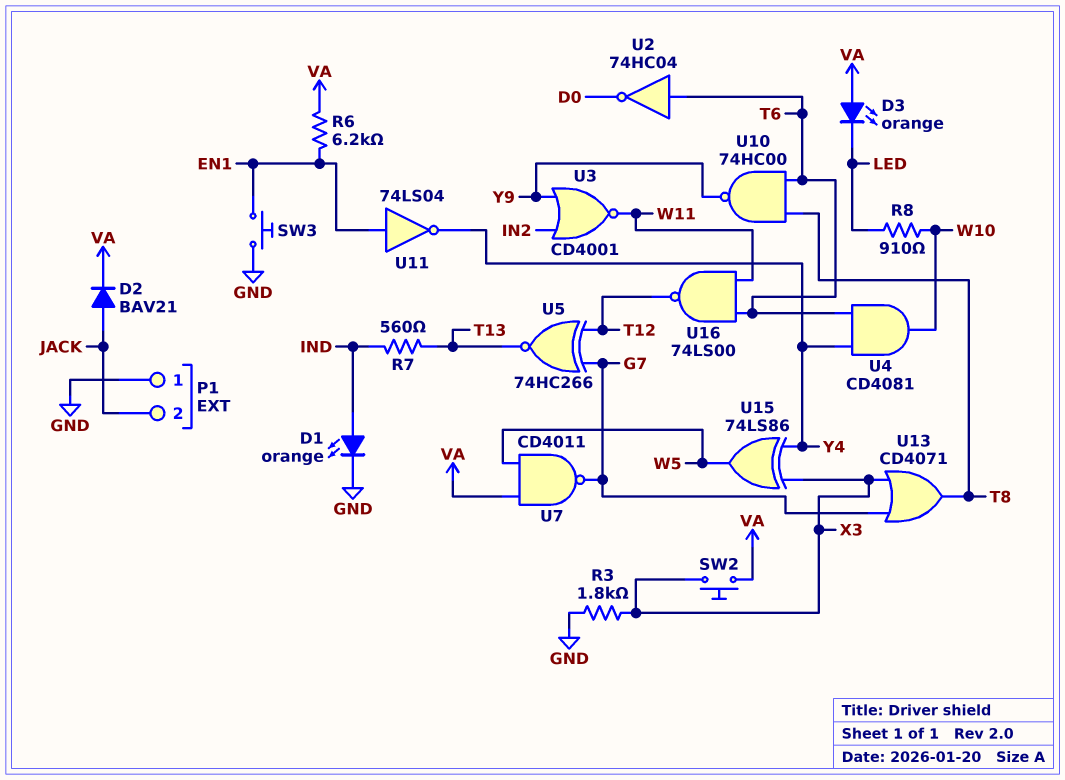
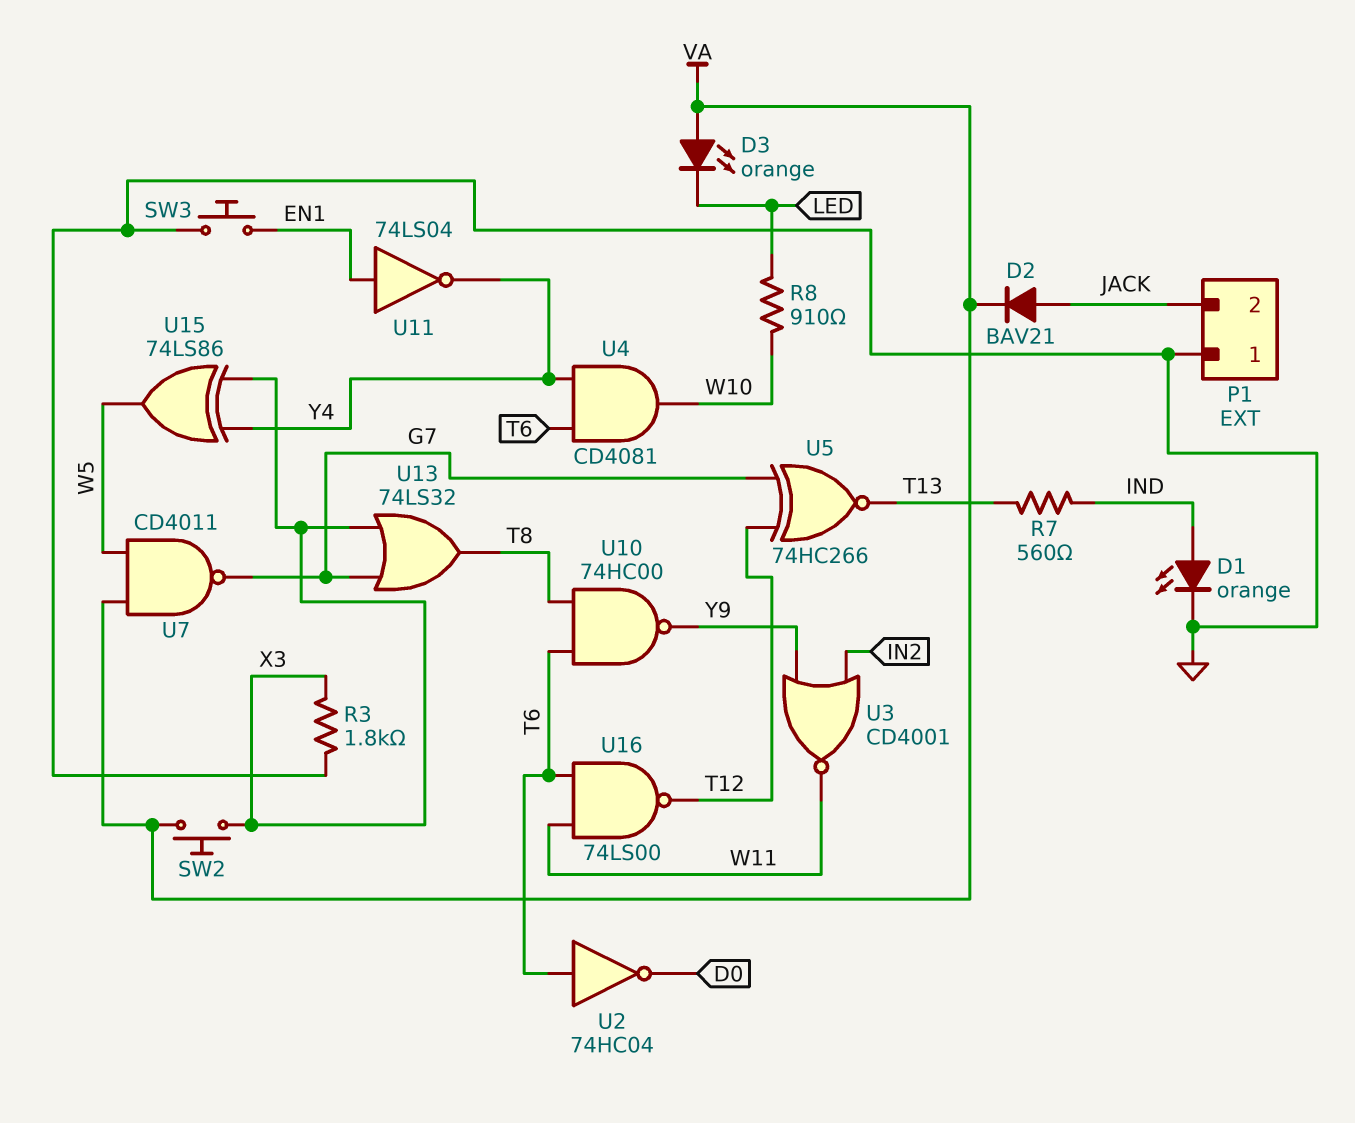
R6: 6.2k (EN1, VA) -> none
U13: OR CD4071 (in G7, in X3, out T8) -> OR 74LS32 (in G7, in X3, out T8)

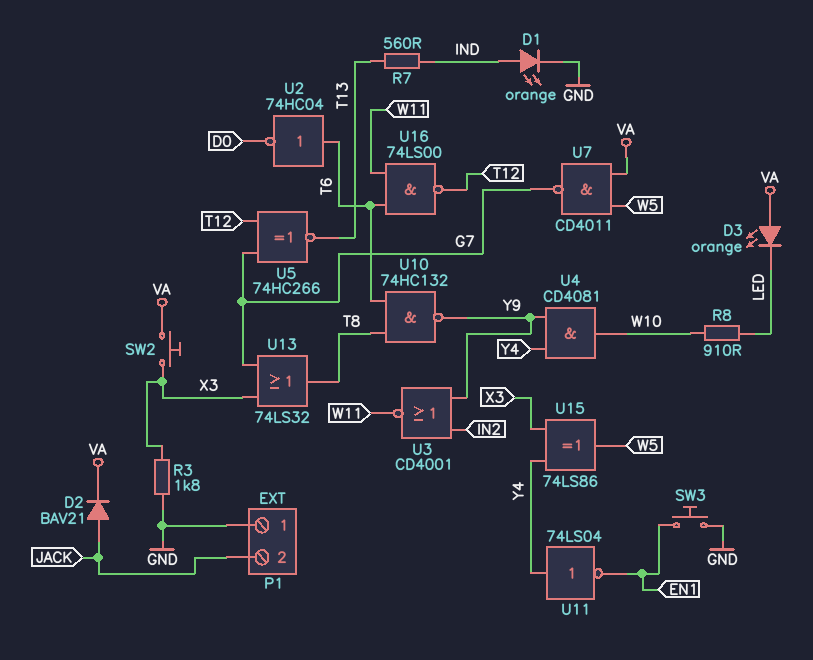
U4: AND CD4081 (in T6, in Y4, out W10) -> AND CD4081 (in Y4, in Y9, out W10)
U10: NAND 74HC00 (in T6, in T8, out Y9) -> NAND 74HC132 (in T6, in T8, out Y9)
U11: NOT 74LS04 (in EN1, out Y4) -> NOT 74LS04 (in Y4, out EN1)

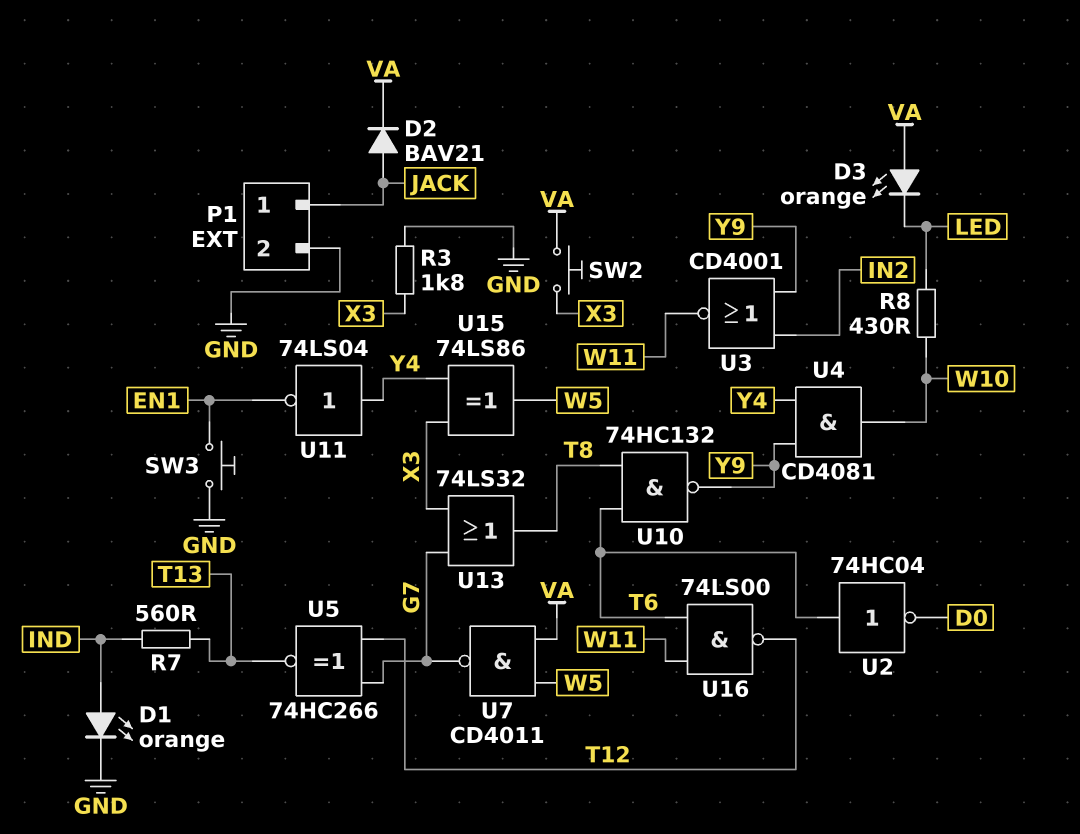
P1 pin 1: GND -> JACK
P1 pin 2: JACK -> GND
R8: 910 (LED, W10) -> 430 (LED, W10)

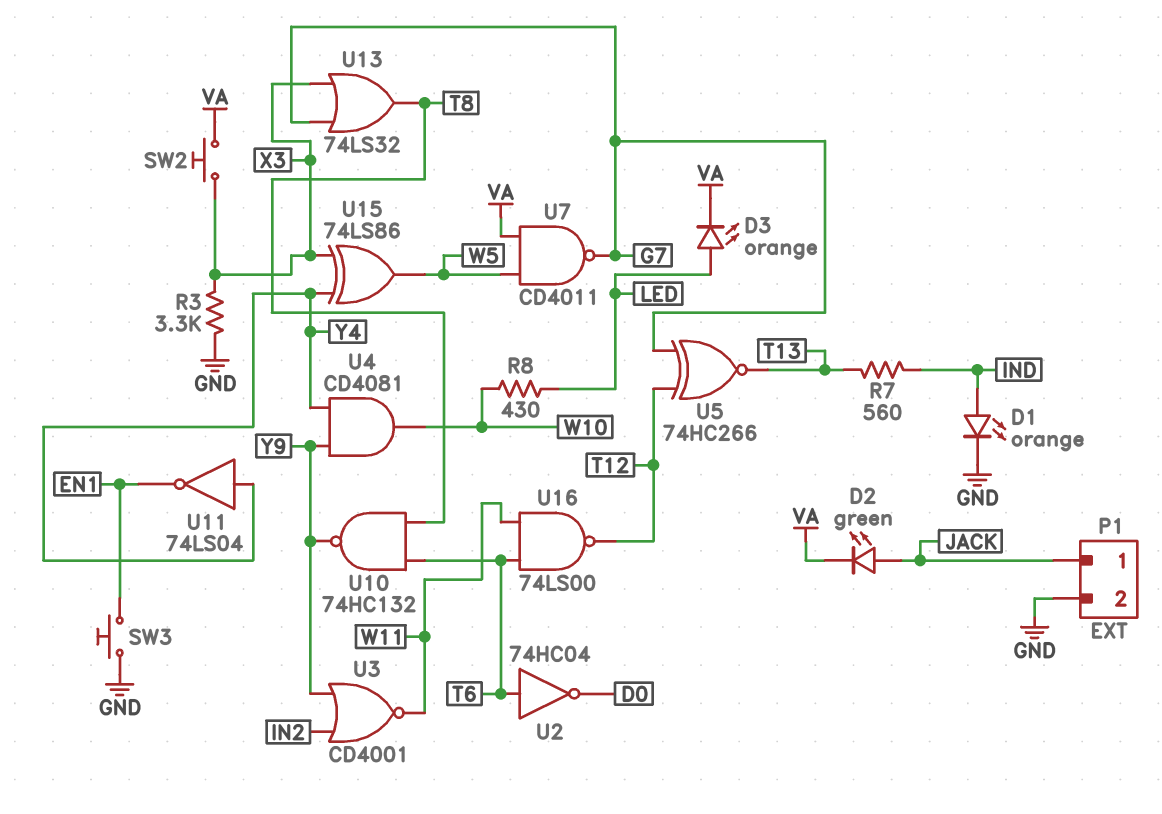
D2: diode BAV21 (A JACK, K VA) -> LED green (A JACK, K VA)
D3: LED orange (A VA, K LED) -> LED orange (A LED, K VA)
R3: 1.8k (GND, X3) -> 3.3k (GND, X3)

